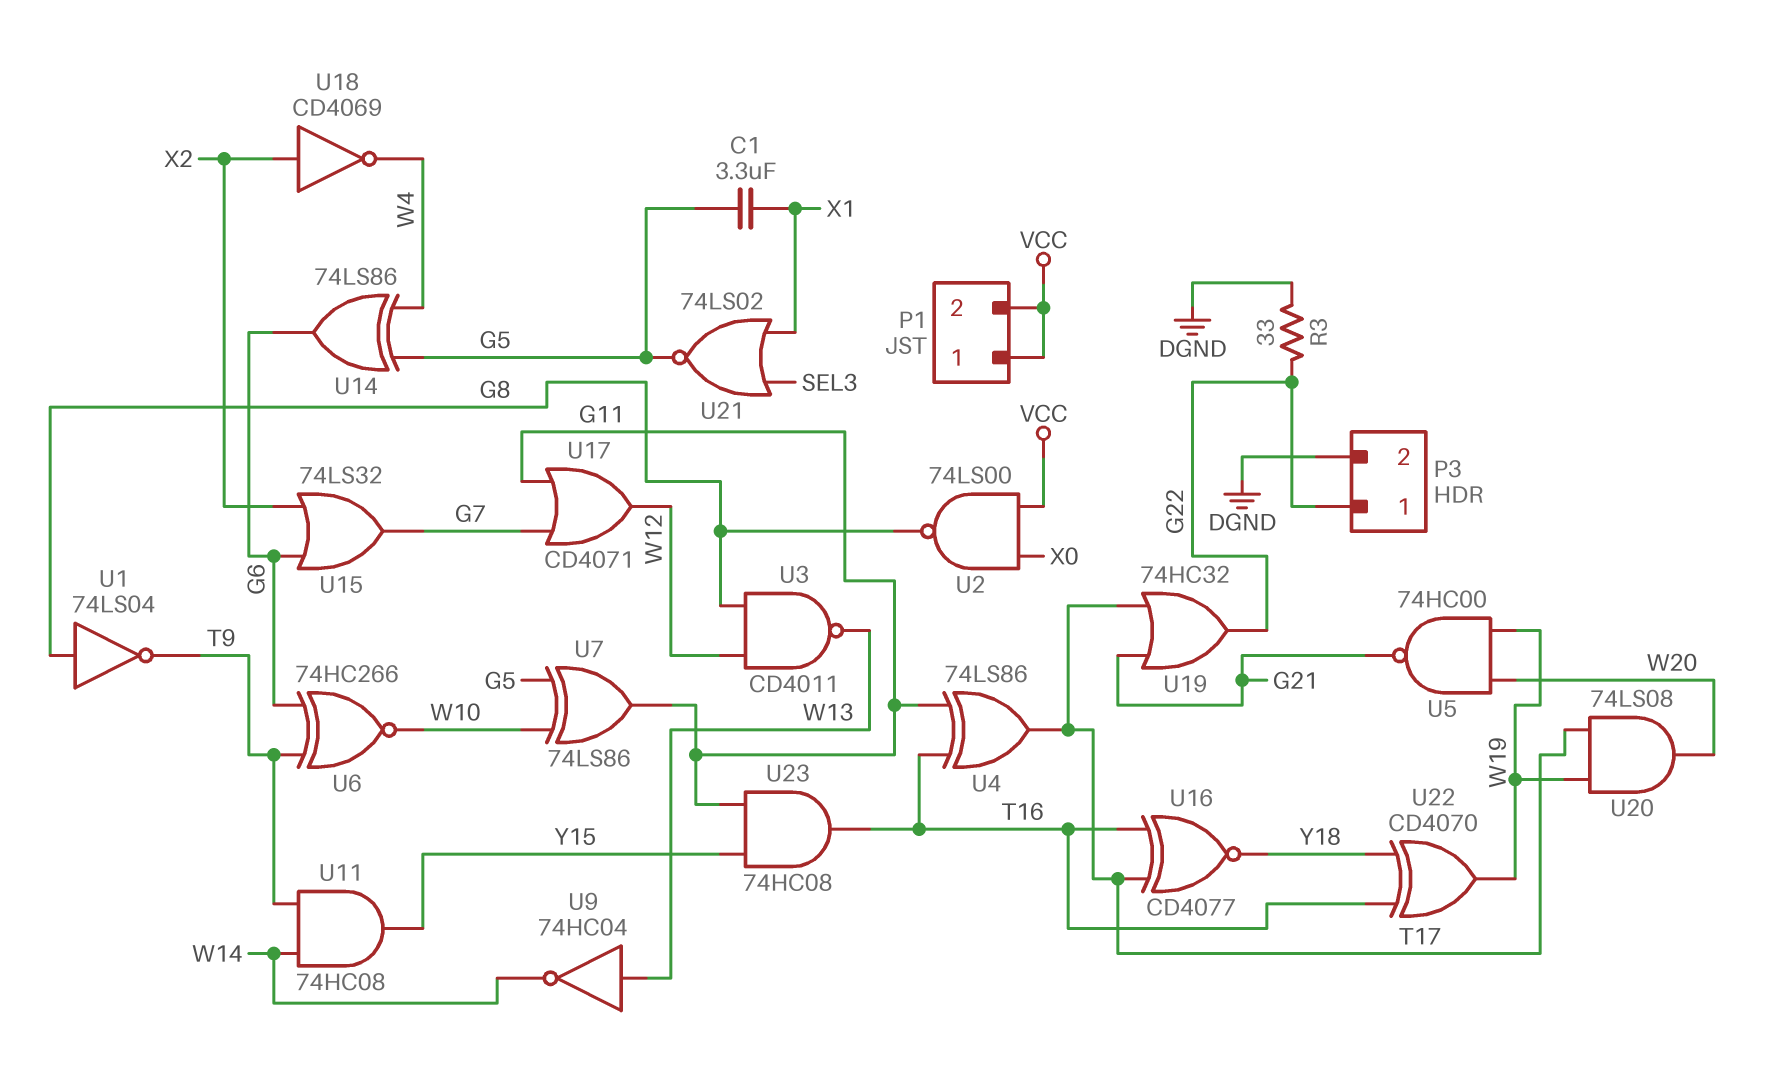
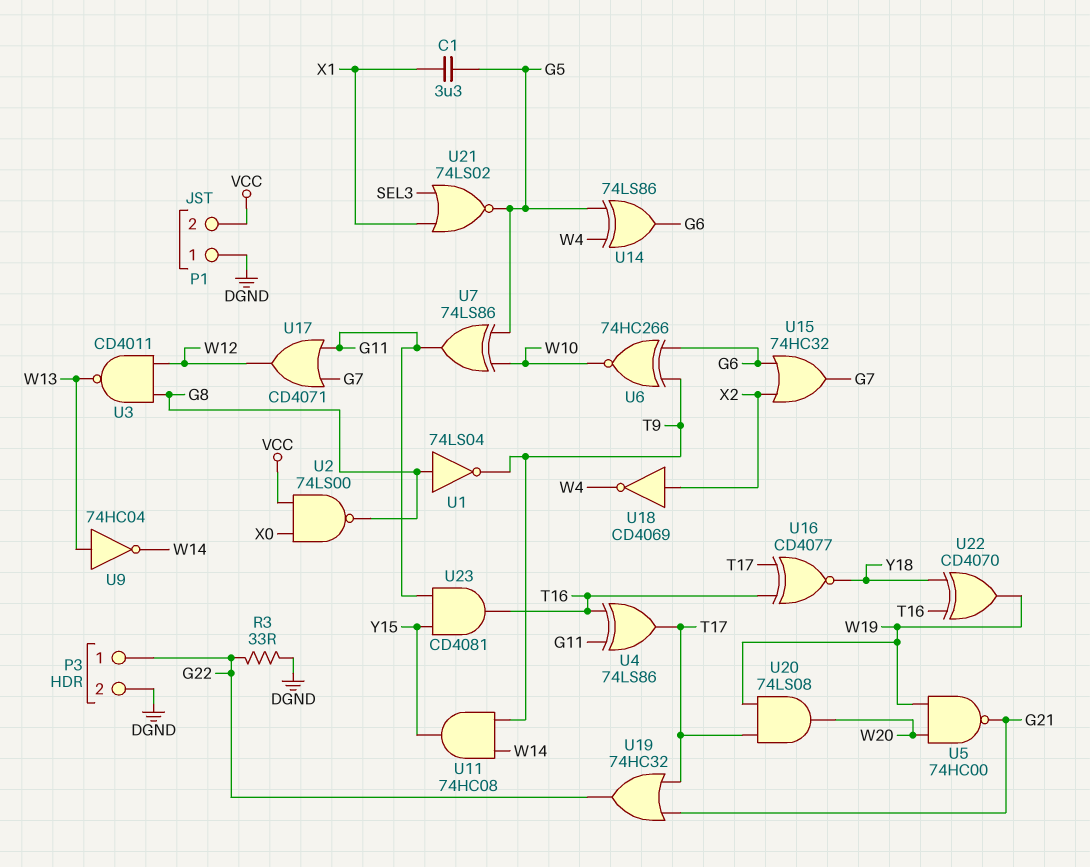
P1 pin 1: VCC -> DGND
U15: OR 74LS32 (in G6, in X2, out G7) -> OR 74HC32 (in G6, in X2, out G7)
U23: AND 74HC08 (in G11, in Y15, out T16) -> AND CD4081 (in G11, in Y15, out T16)

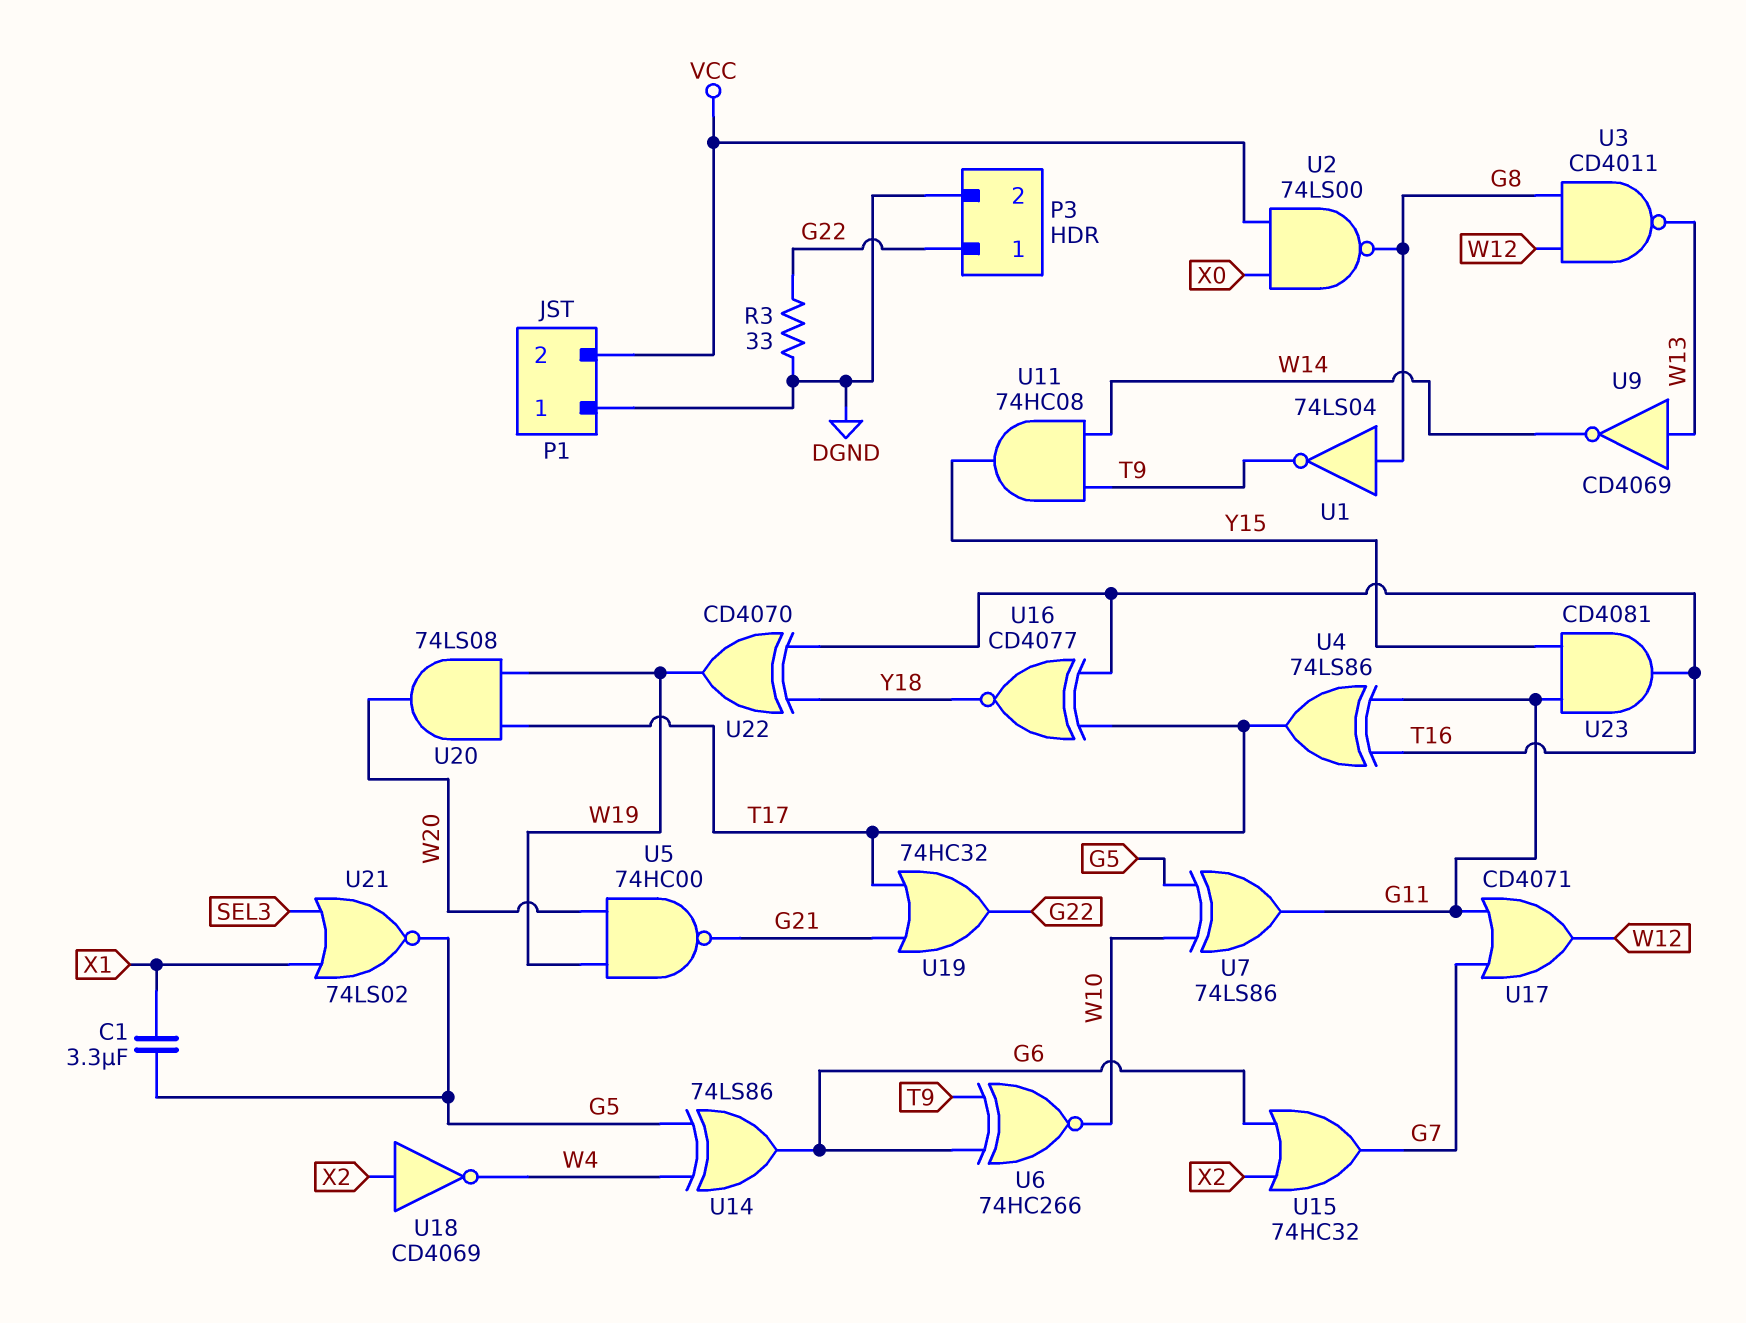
U9: NOT 74HC04 (in W13, out W14) -> NOT CD4069 (in W13, out W14)

